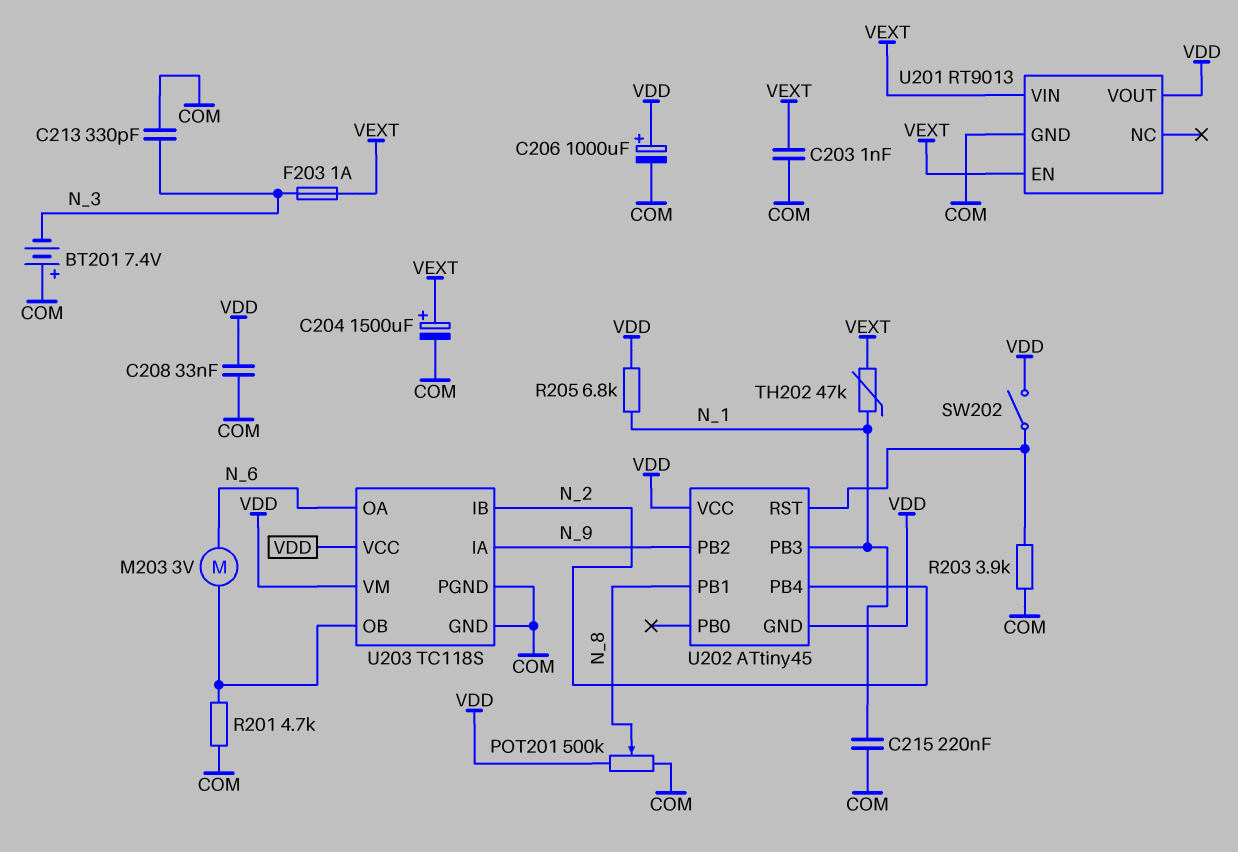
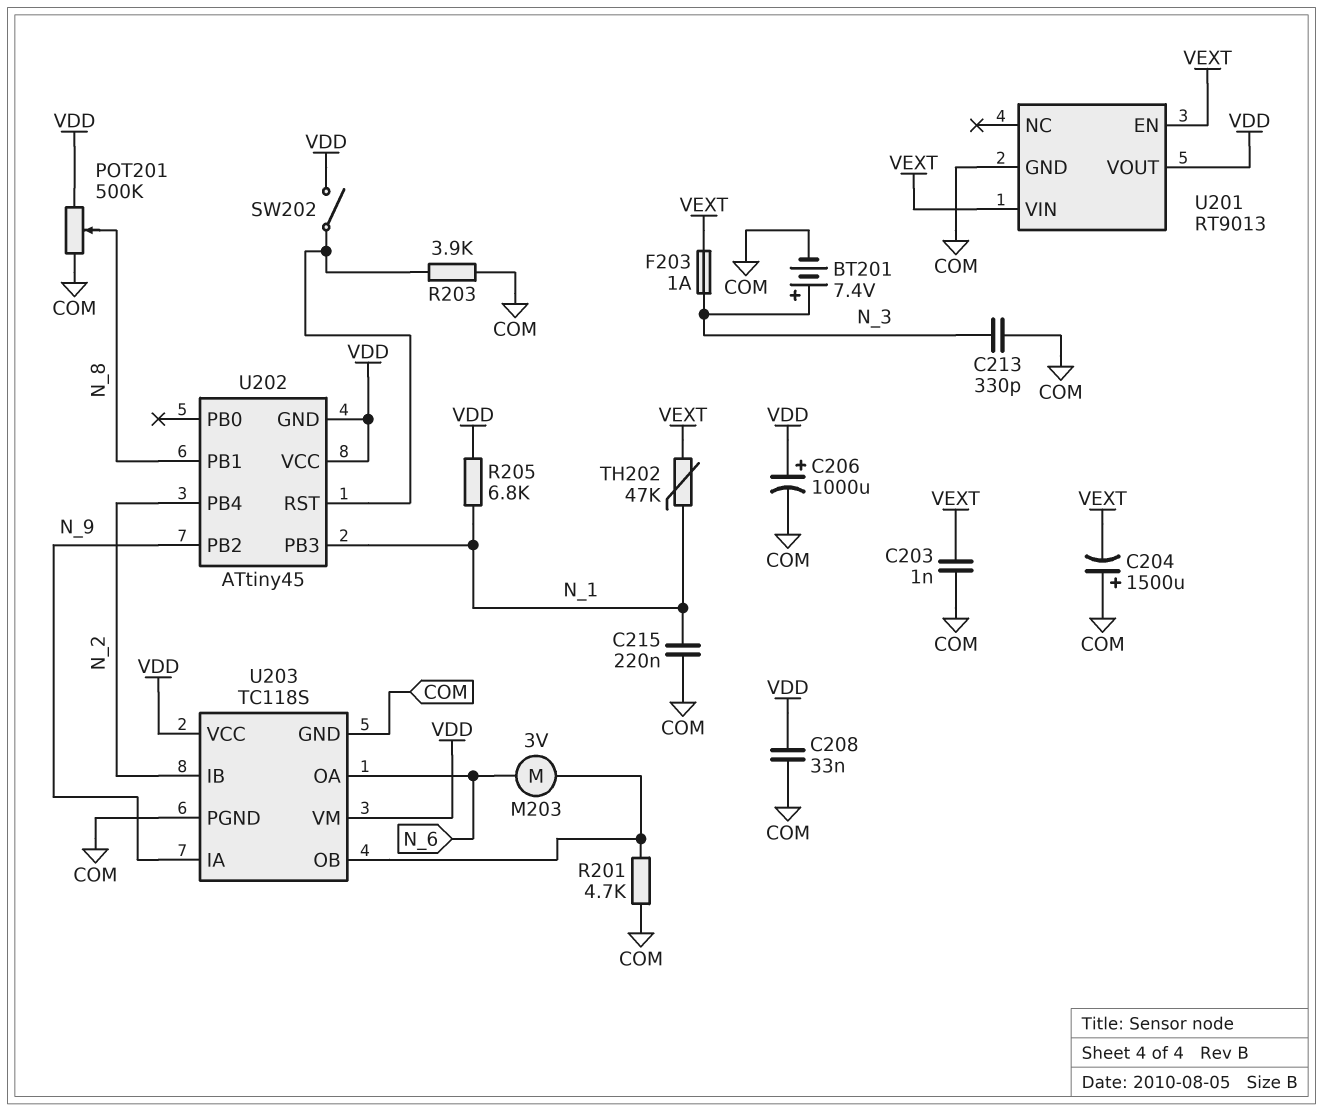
BT201: 7.4V (plus COM, minus N_3) -> 7.4V (plus N_3, minus COM)
C204: 1500uF (plus VEXT, minus COM) -> 1500uF (plus COM, minus VEXT)

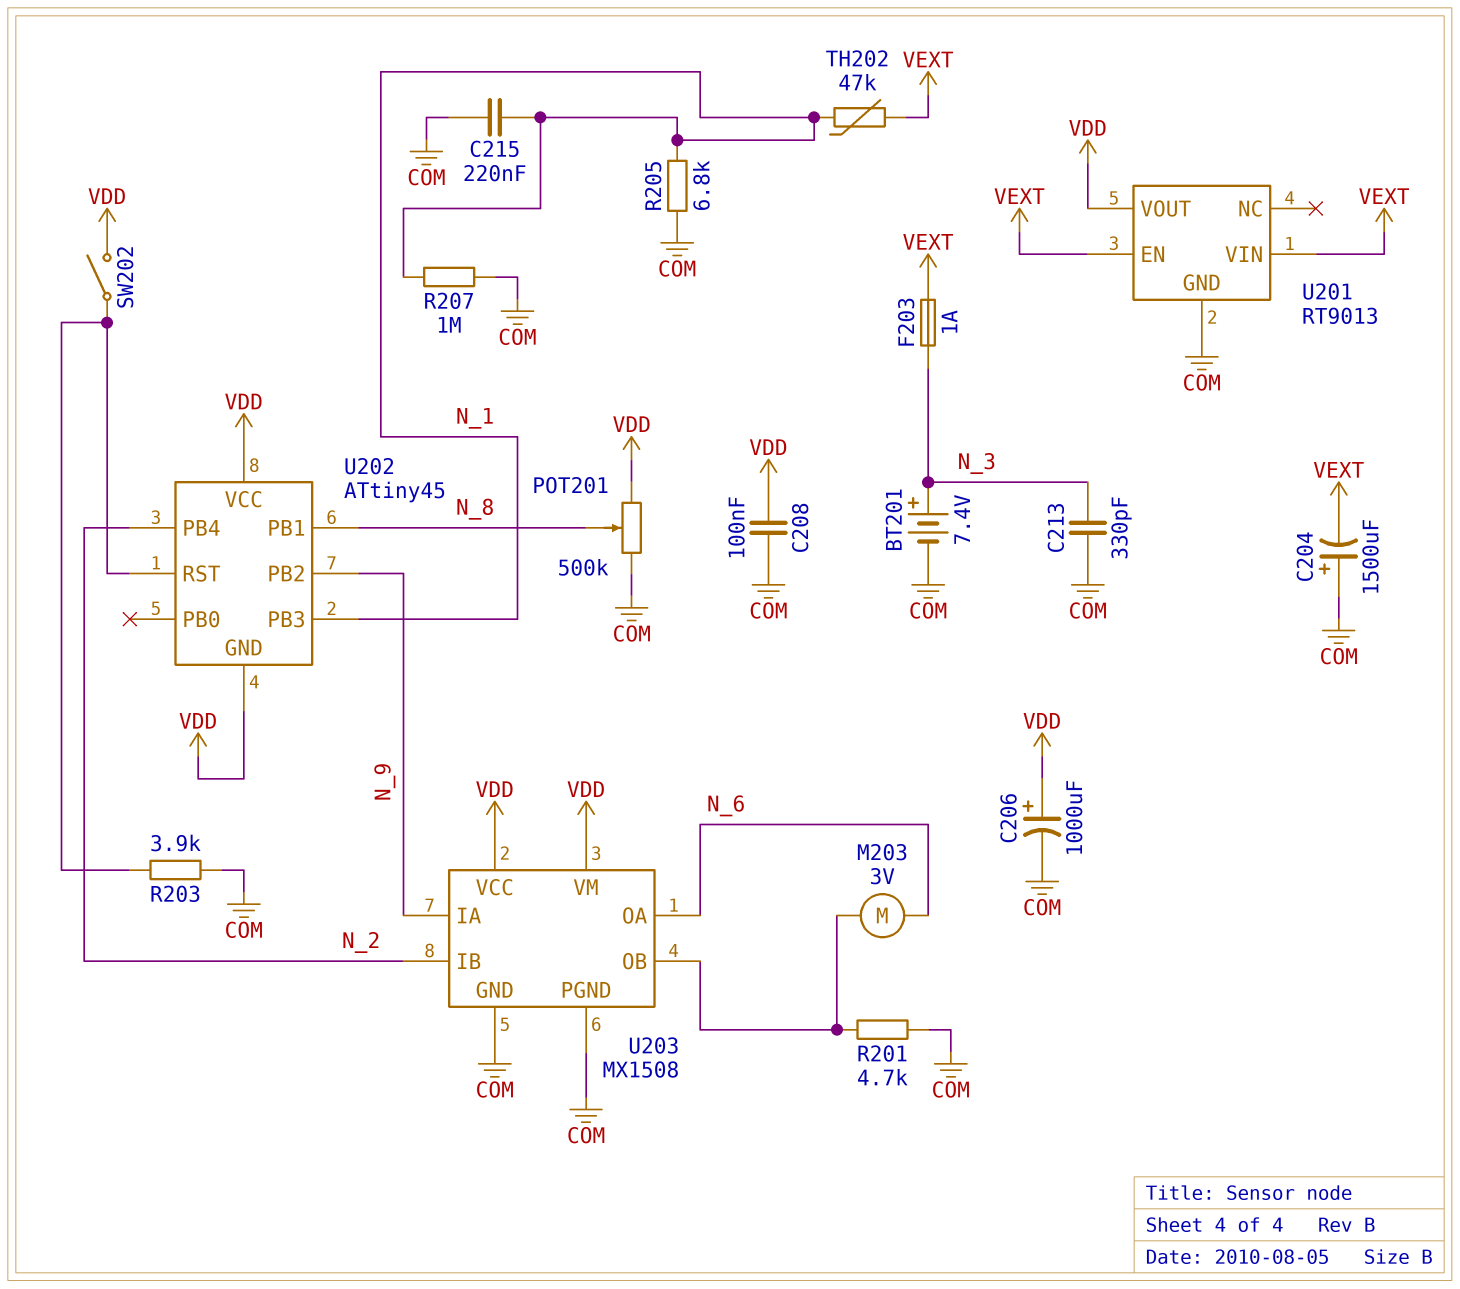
C203: 1nF (COM, VEXT) -> none
C208: 33nF (COM, VDD) -> 100nF (COM, VDD)
R205: 6.8k (N_1, VDD) -> 6.8k (COM, N_1)
R207: none -> 1M (COM, N_1)
U203: TC118S -> MX1508

